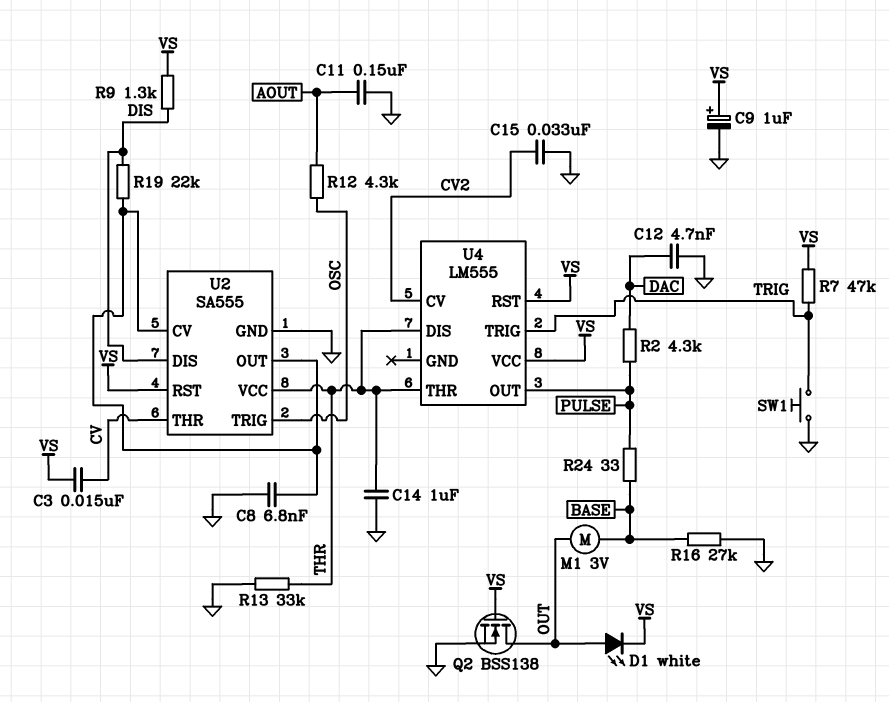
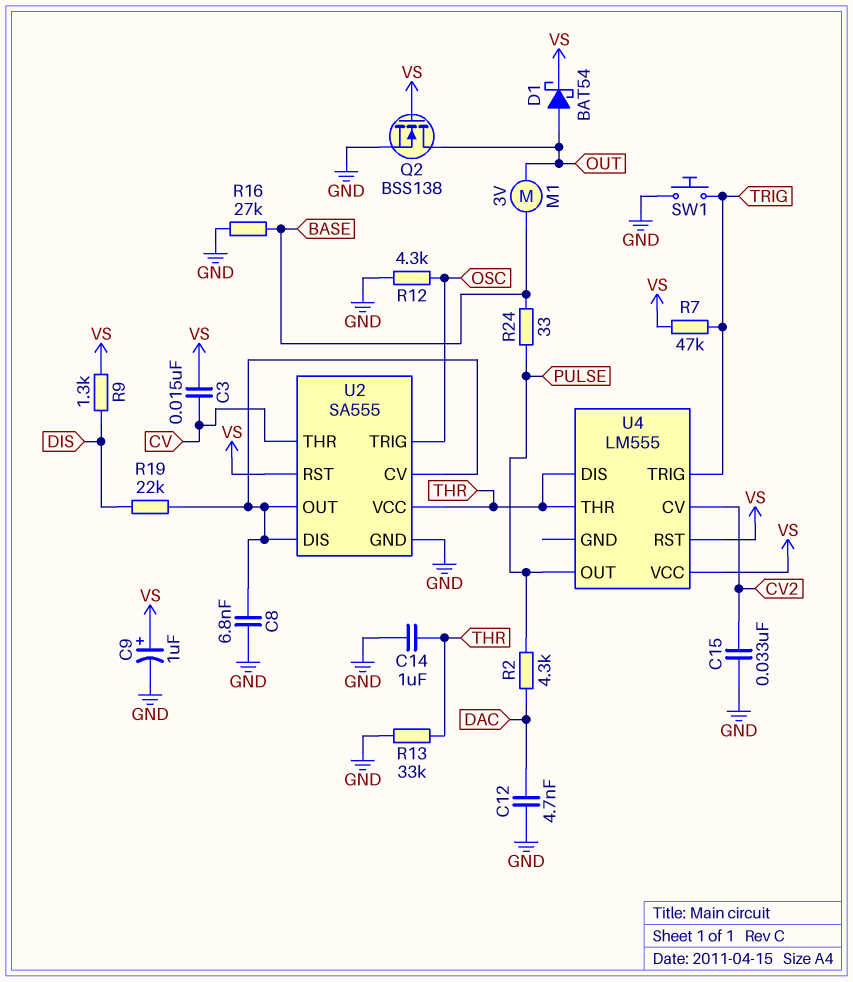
C11: 150nF (AOUT, GND) -> none
D1: LED white (A OUT, K VS) -> schottky BAT54 (A OUT, K VS)
R12: 4.3k (AOUT, OSC) -> 4.3k (GND, OSC)
U2 pin DIS: DIS -> U2/CV

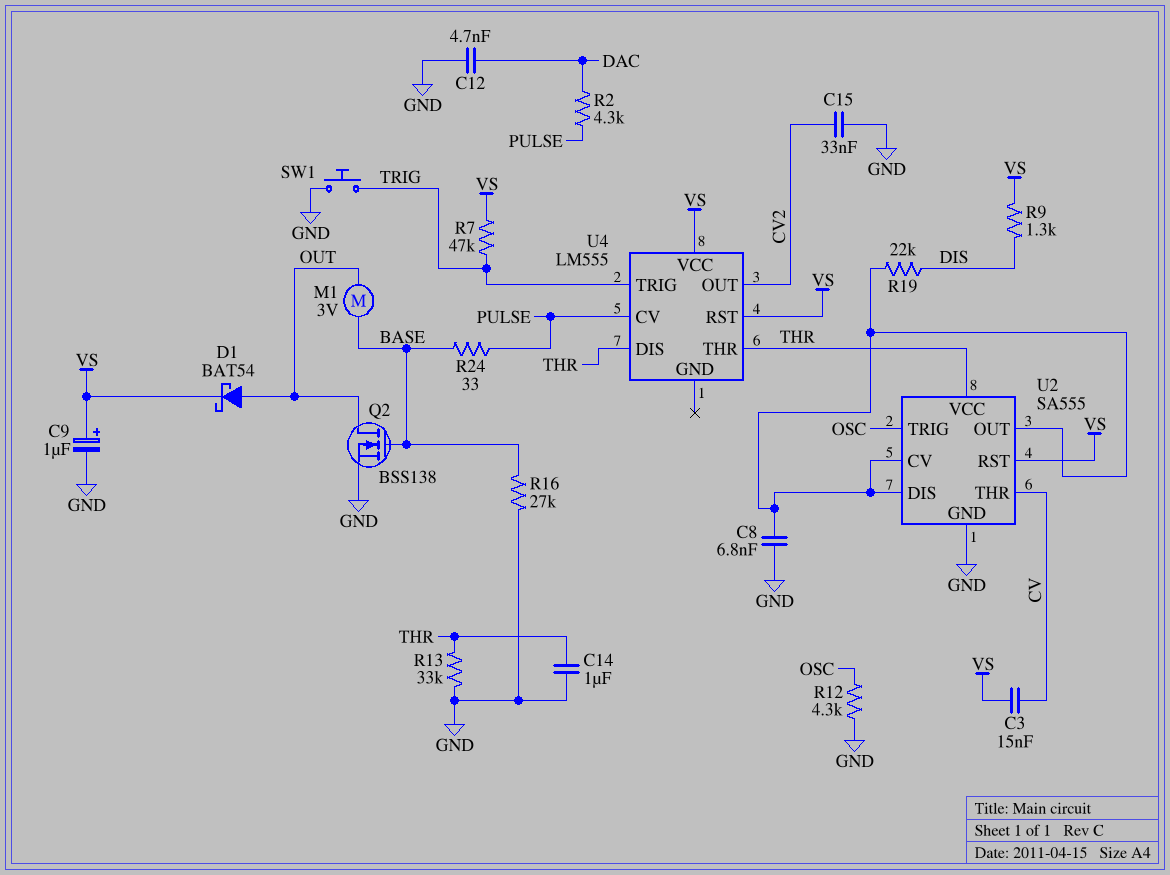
Q2: NMOS BSS138 (G VS, D OUT, S GND) -> NMOS BSS138 (G BASE, D OUT, S GND)
U4 pin CV: CV2 -> PULSE
U4 pin OUT: PULSE -> CV2

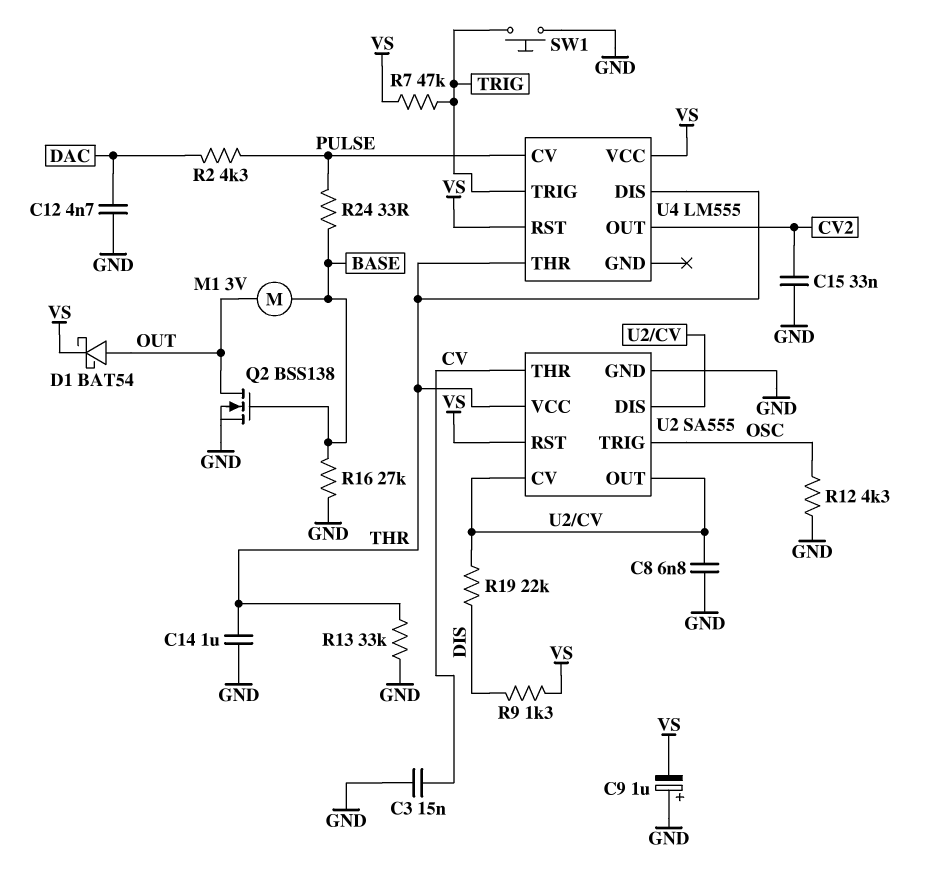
C3: 15nF (CV, VS) -> 15nF (CV, GND)
C9: 1uF (plus VS, minus GND) -> 1uF (plus GND, minus VS)

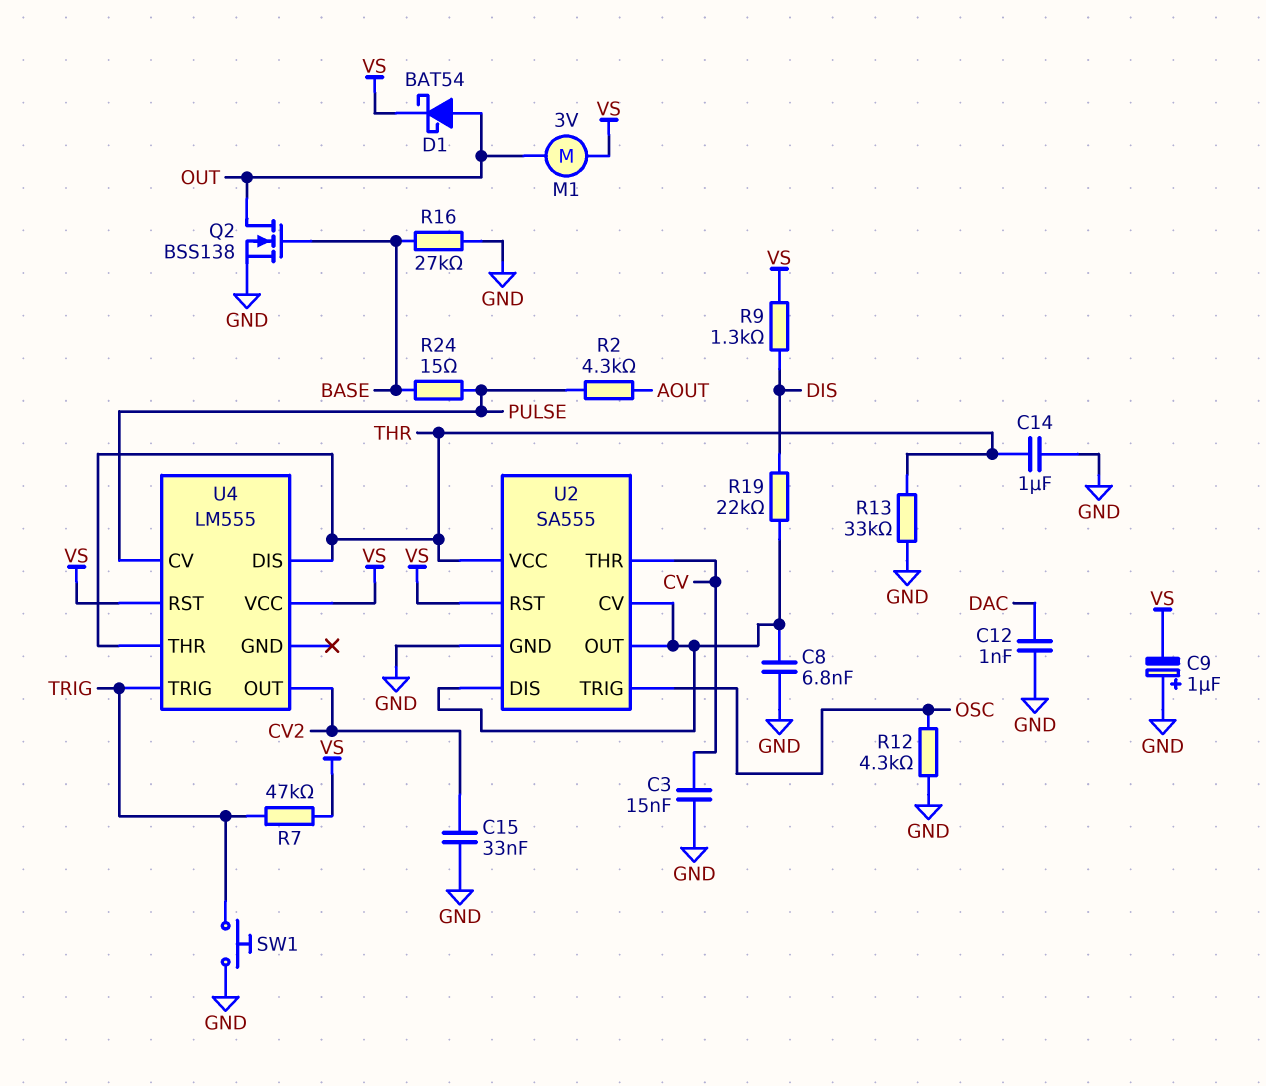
C12: 4.7nF (DAC, GND) -> 1nF (DAC, GND)
M1: motor 3V (BASE, OUT) -> motor 3V (OUT, VS)
R2: 4.3k (DAC, PULSE) -> 4.3k (AOUT, PULSE)
R24: 33 (BASE, PULSE) -> 15 (BASE, PULSE)

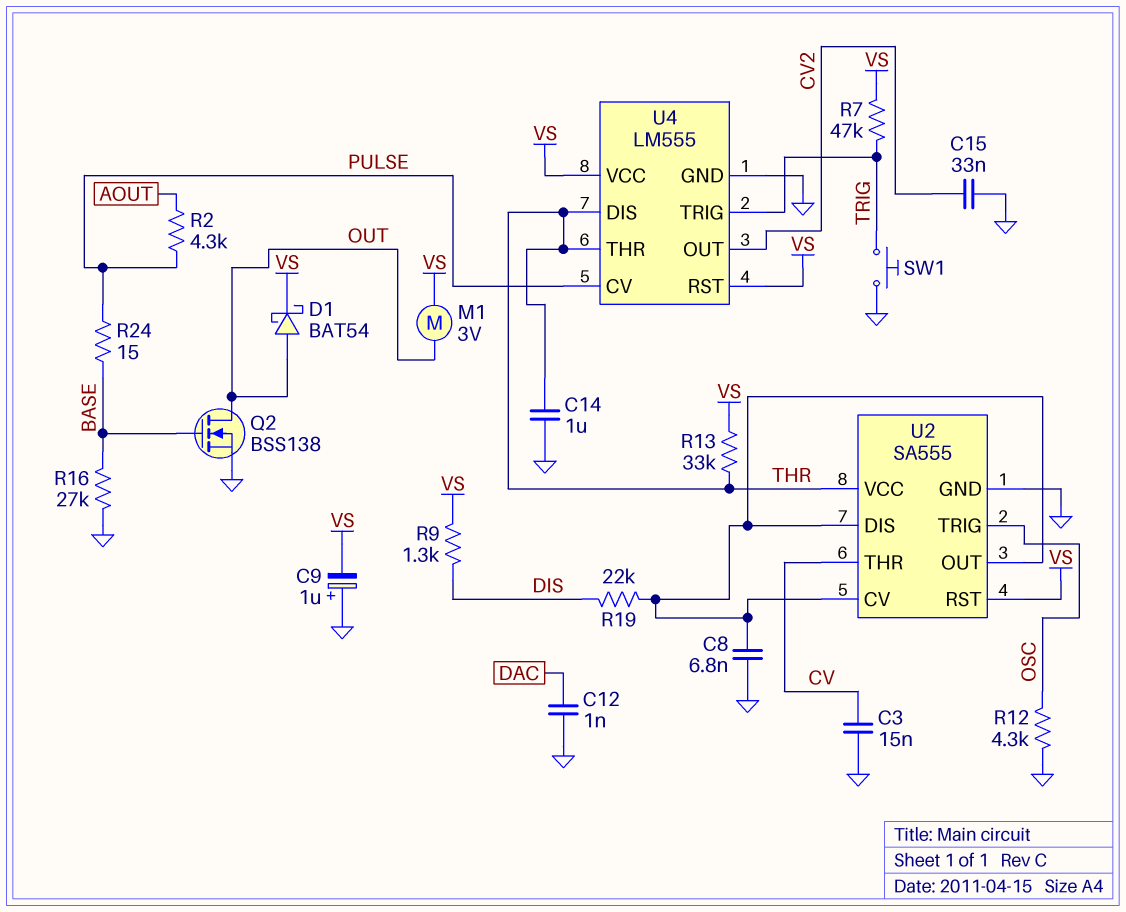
R13: 33k (GND, THR) -> 33k (THR, VS)
U4 pin GND: none -> GND

